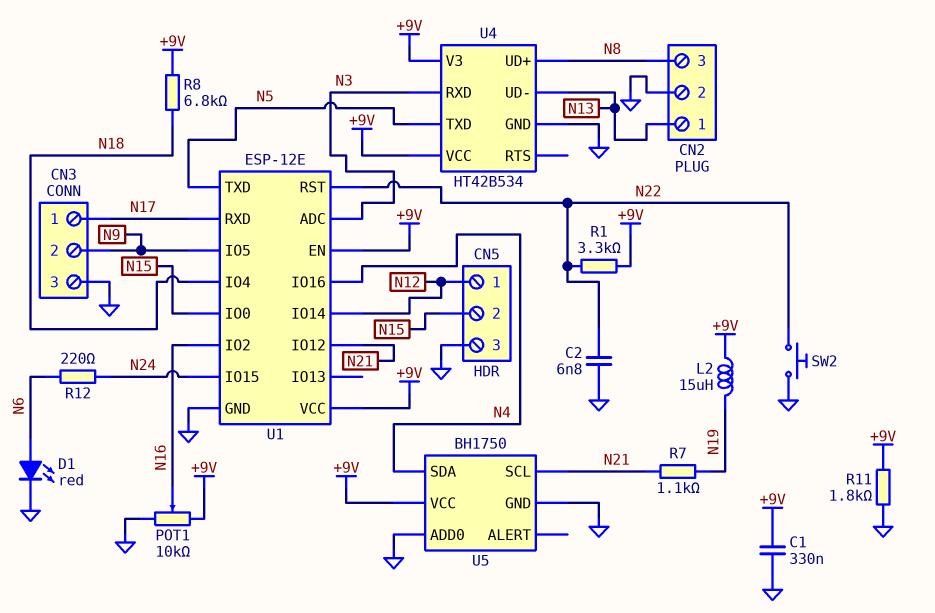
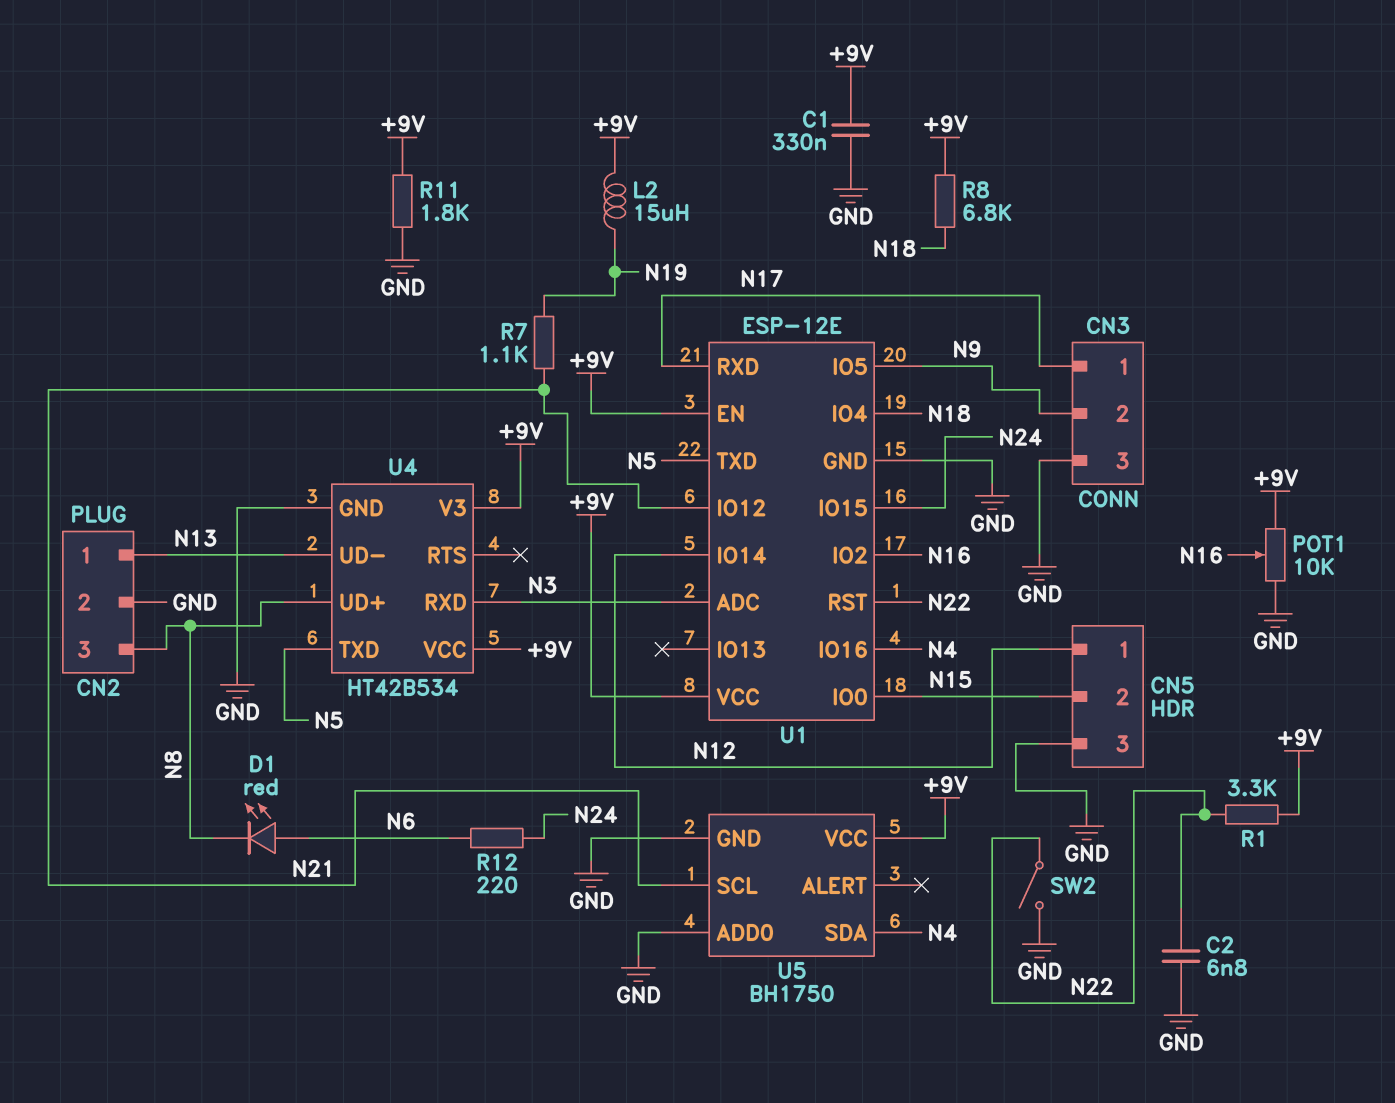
D1: LED red (A N6, K GND) -> LED red (A N6, K N8)
SW2: button (GND, N22) -> switch (GND, N22)

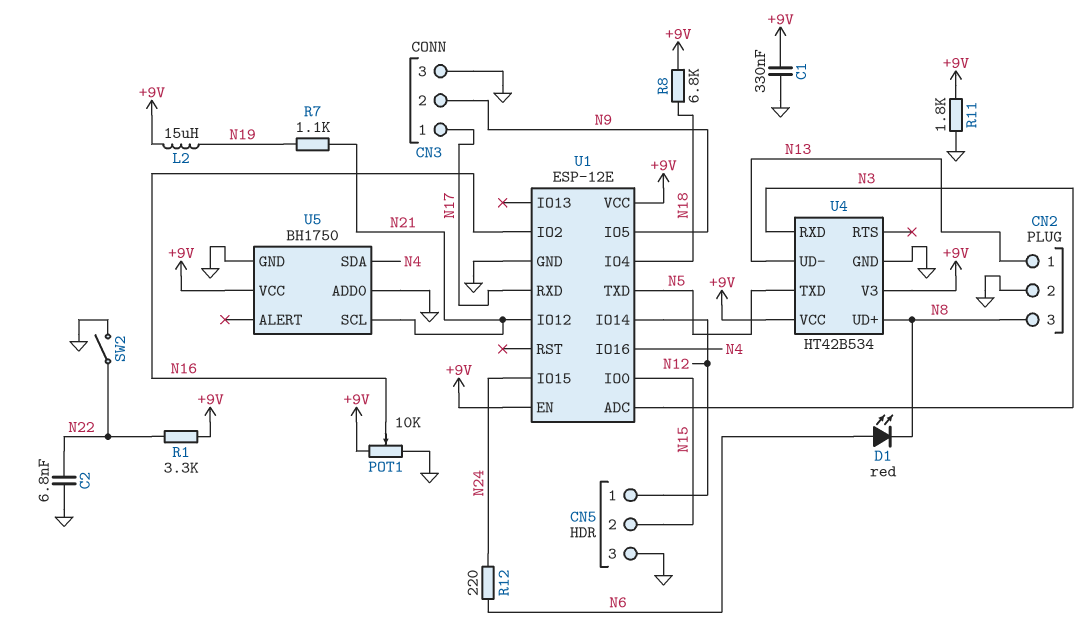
U1 pin RST: N22 -> none

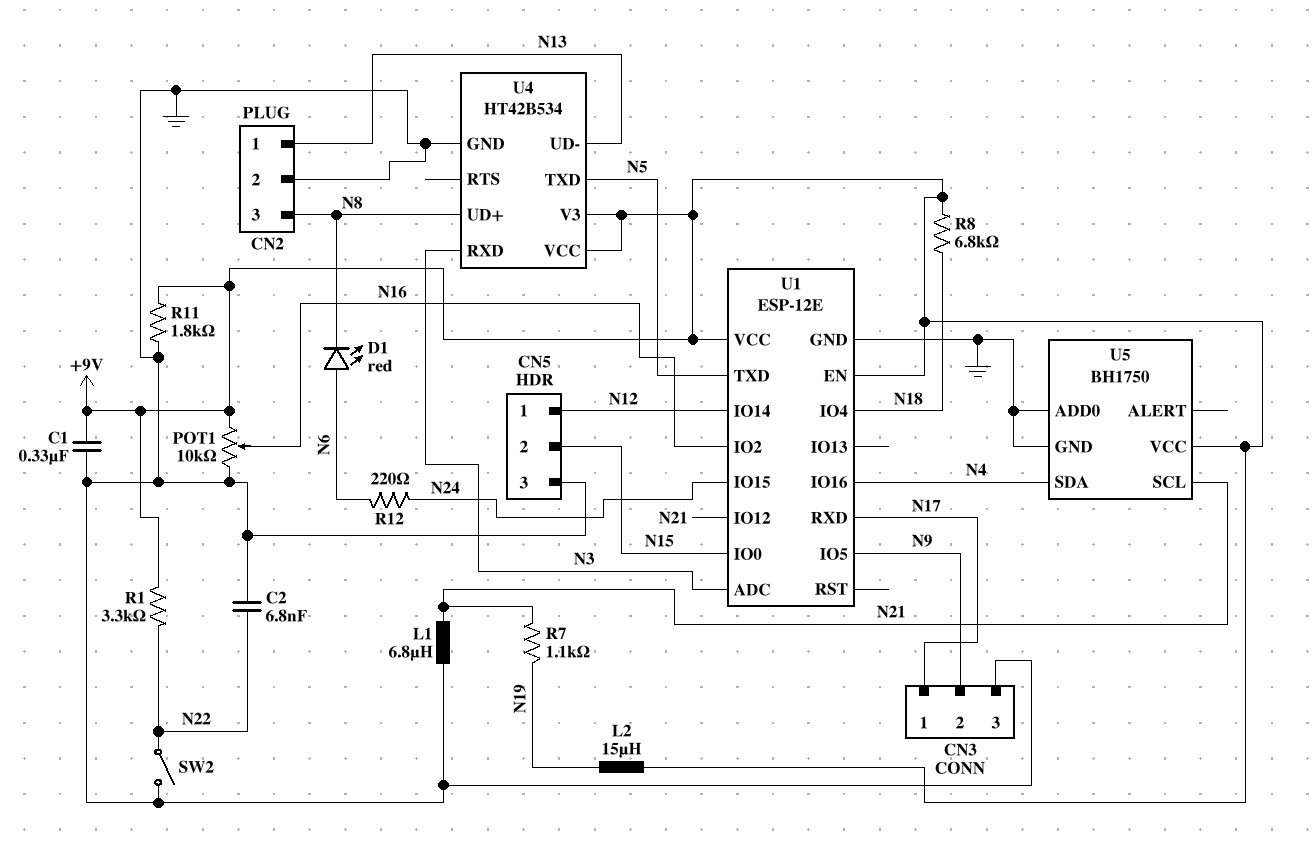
L1: none -> 6.8uH (GND, N21)

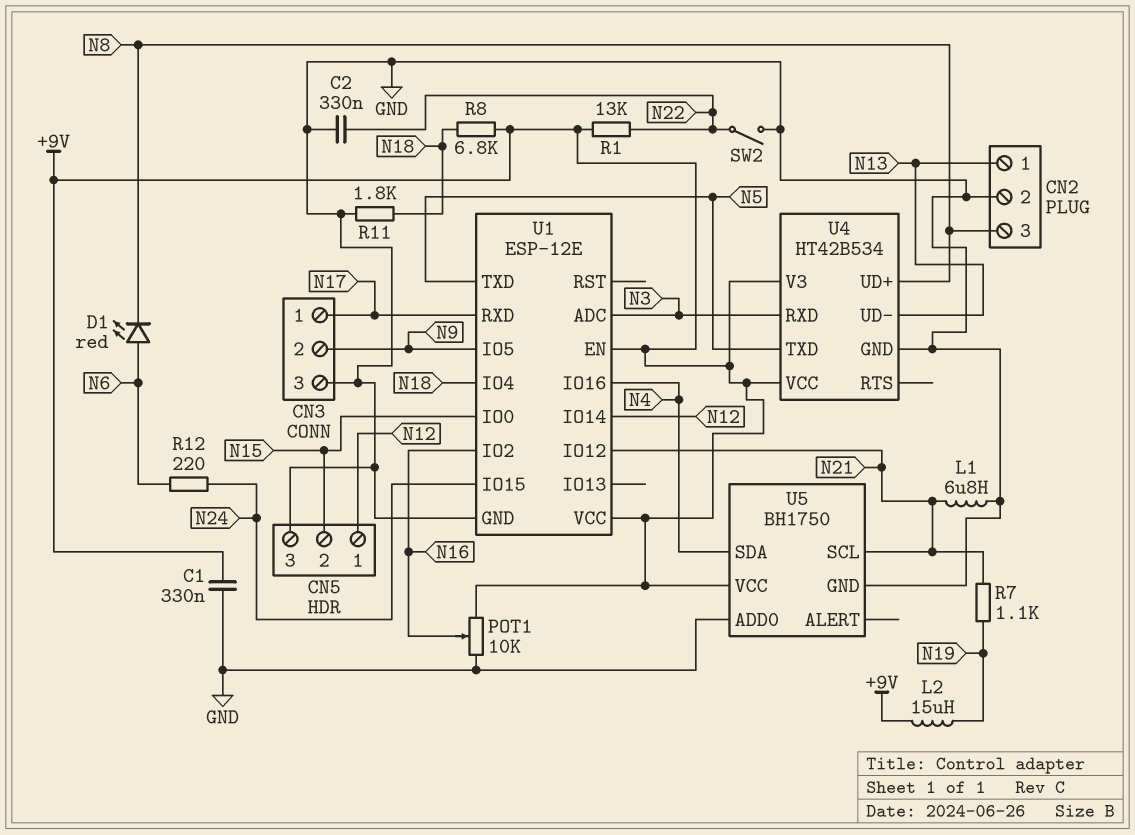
C2: 6.8nF (GND, N22) -> 330nF (GND, N22)
R1: 3.3k (+9V, N22) -> 13k (+9V, N22)
R11: 1.8k (+9V, GND) -> 1.8k (GND, N18)

